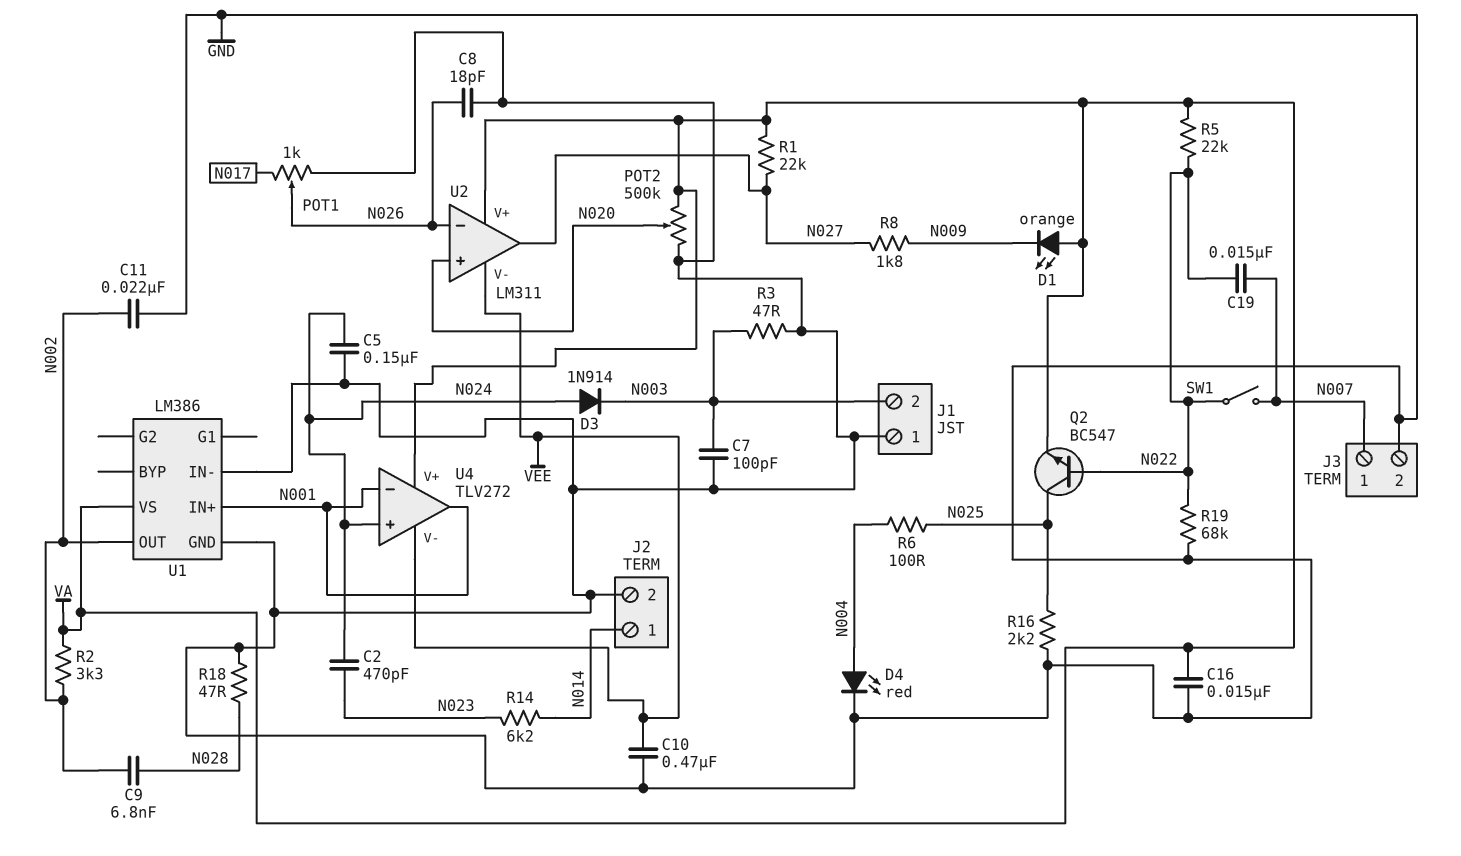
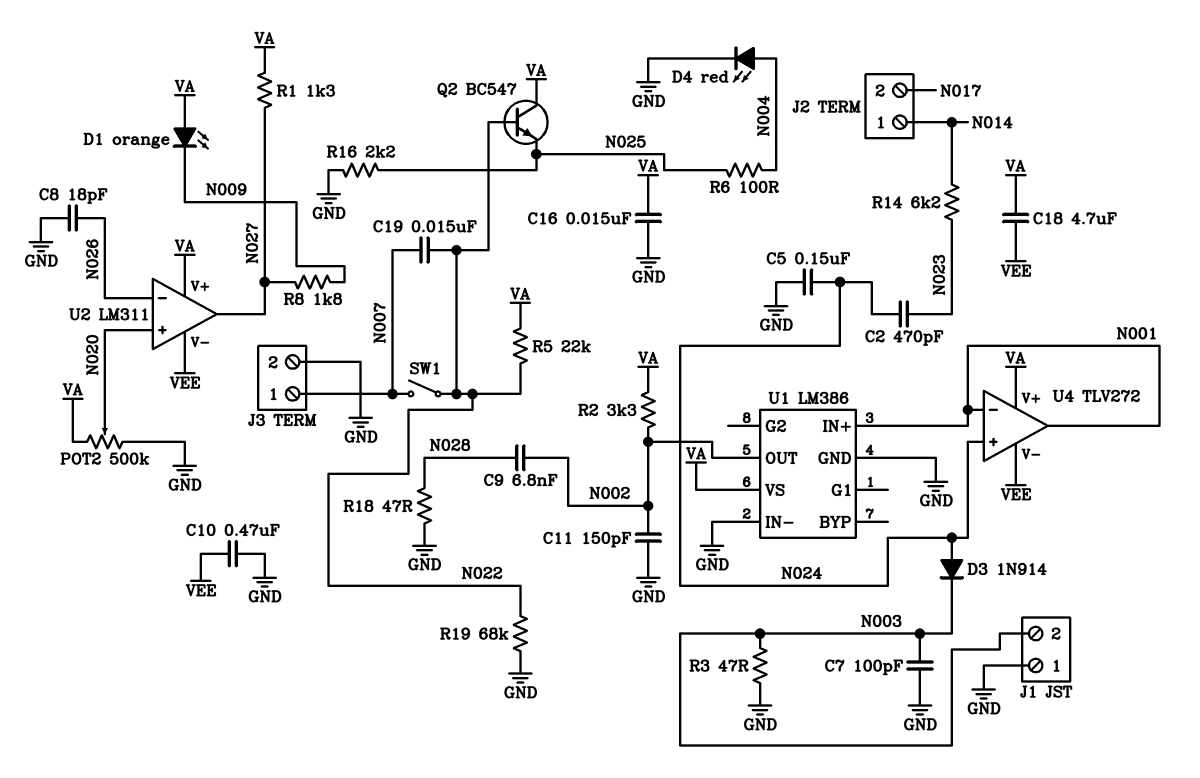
C11: 22nF (GND, N002) -> 150pF (GND, N002)
C18: none -> 4.7uF (VA, VEE)
J2 pin 2: GND -> N017
POT1: 1k (GND, N017, wiper N026) -> none
Q2: NPN BC547 (B N022, C N025, E VA) -> NPN BC547 (B N022, C VA, E N025)
R1: 22k (N027, VA) -> 1.3k (N027, VA)

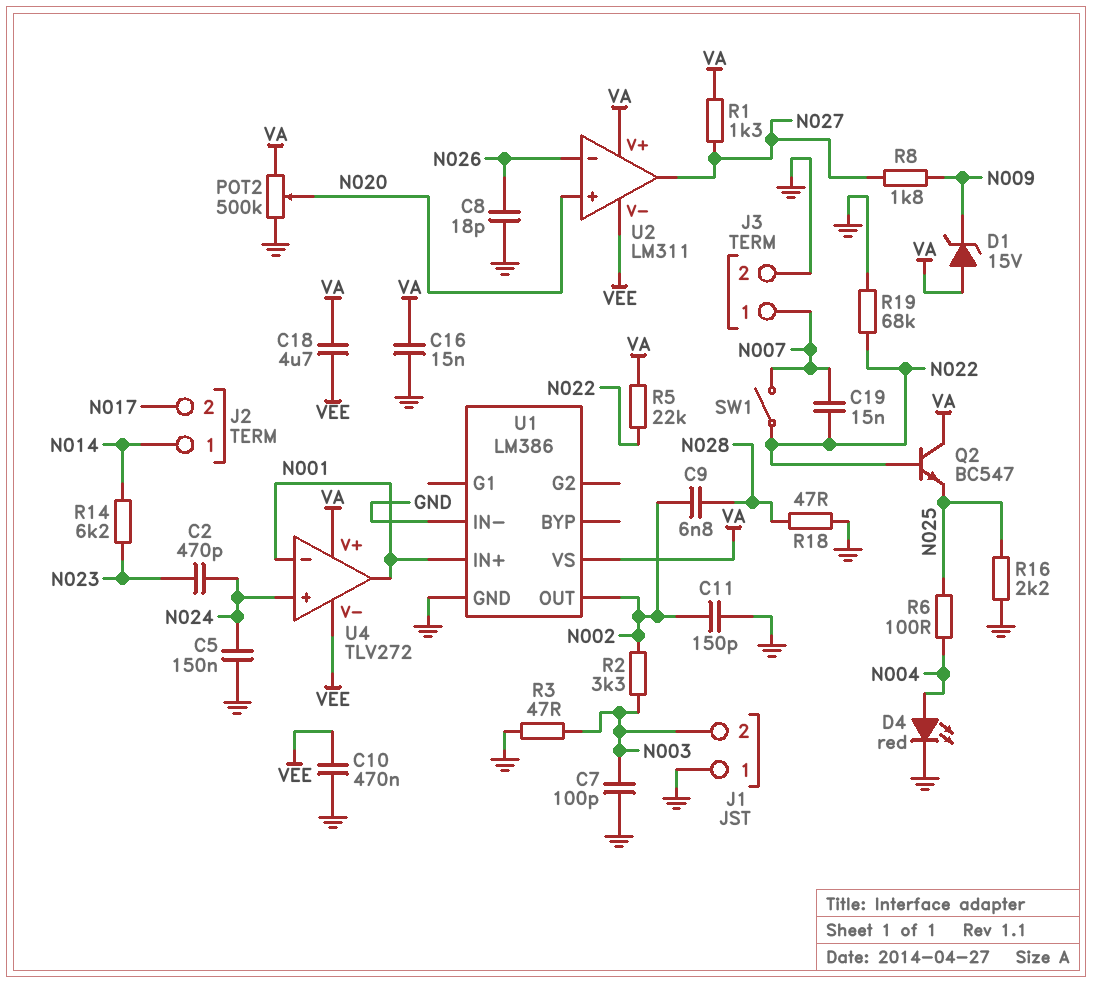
D1: LED orange (A VA, K N009) -> zener 15V (A VA, K N009)
D3: diode 1N914 (A N024, K N003) -> none
R2: 3.3k (N002, VA) -> 3.3k (N002, N003)

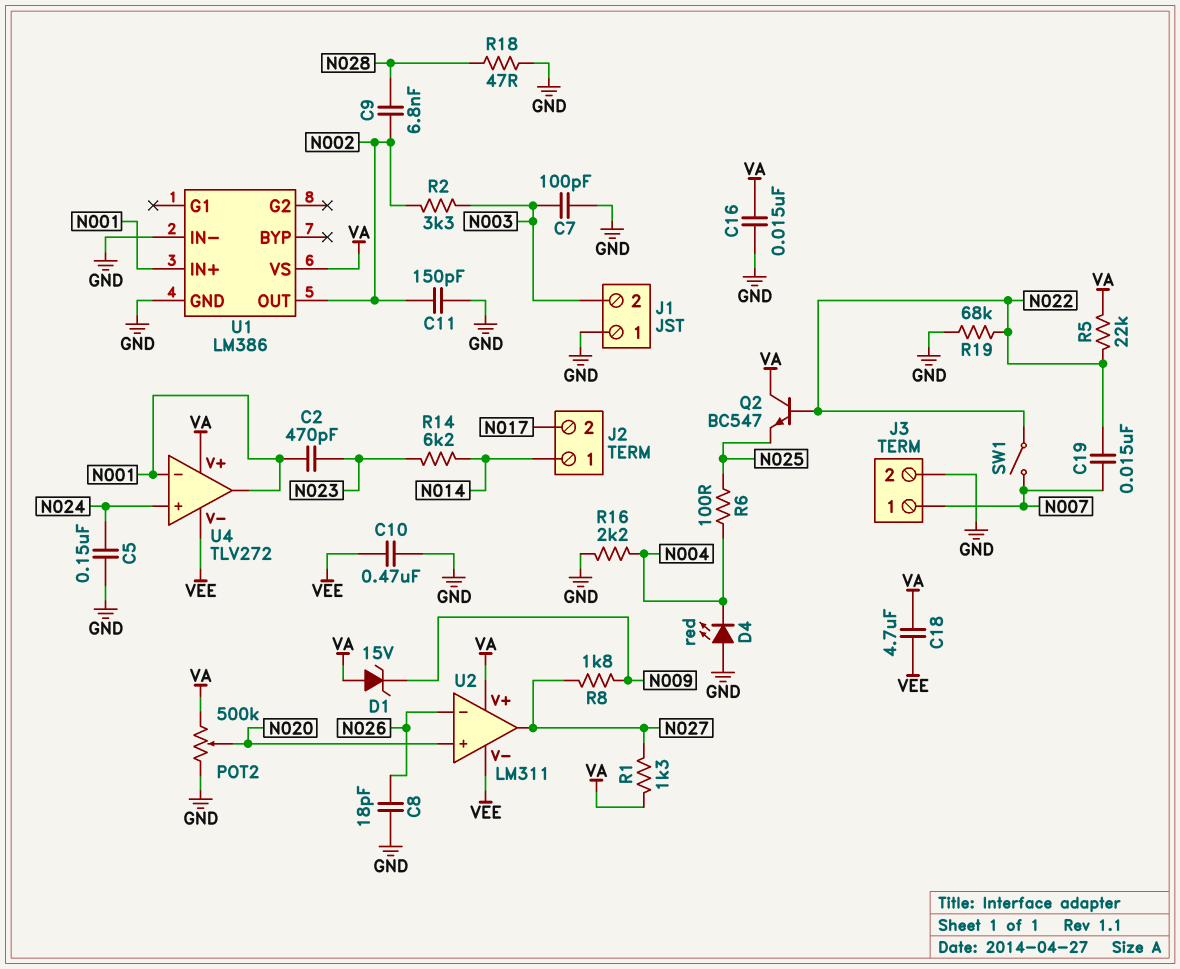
C2: 470pF (N023, N024) -> 470pF (N001, N023)
D4: LED red (A N004, K GND) -> LED red (A GND, K N004)
R3: 47 (GND, N003) -> none
R16: 2.2k (GND, N025) -> 2.2k (GND, N004)

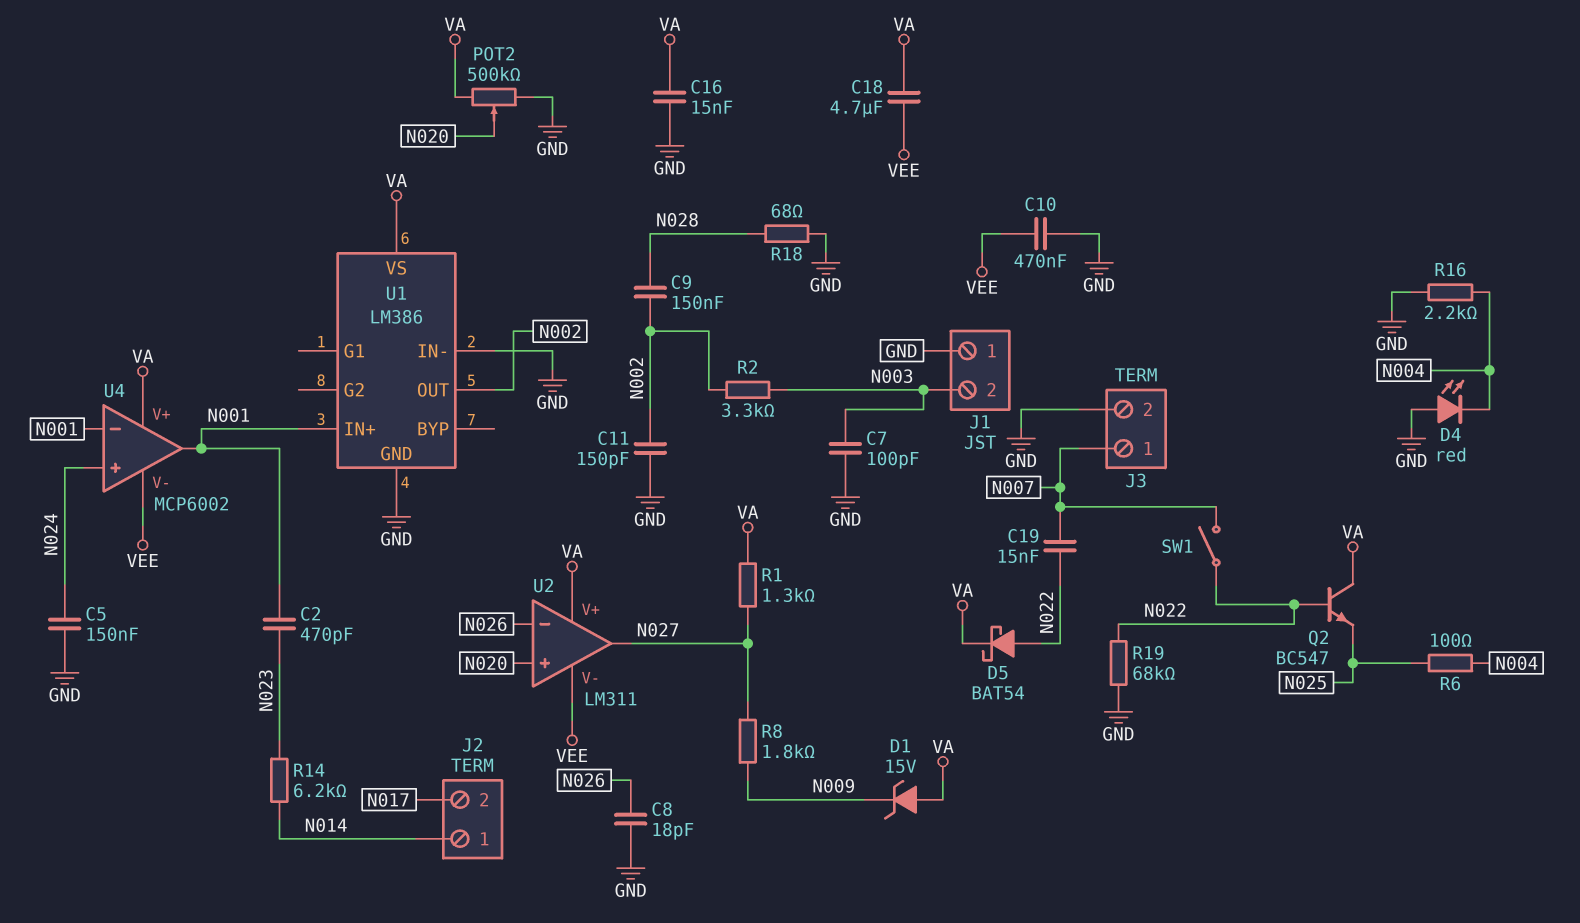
C9: 6.8nF (N002, N028) -> 150nF (N002, N028)
D5: none -> schottky BAT54 (A N022, K VA)
R5: 22k (N022, VA) -> none
R18: 47 (GND, N028) -> 68 (GND, N028)
U4: TLV272 -> MCP6002

